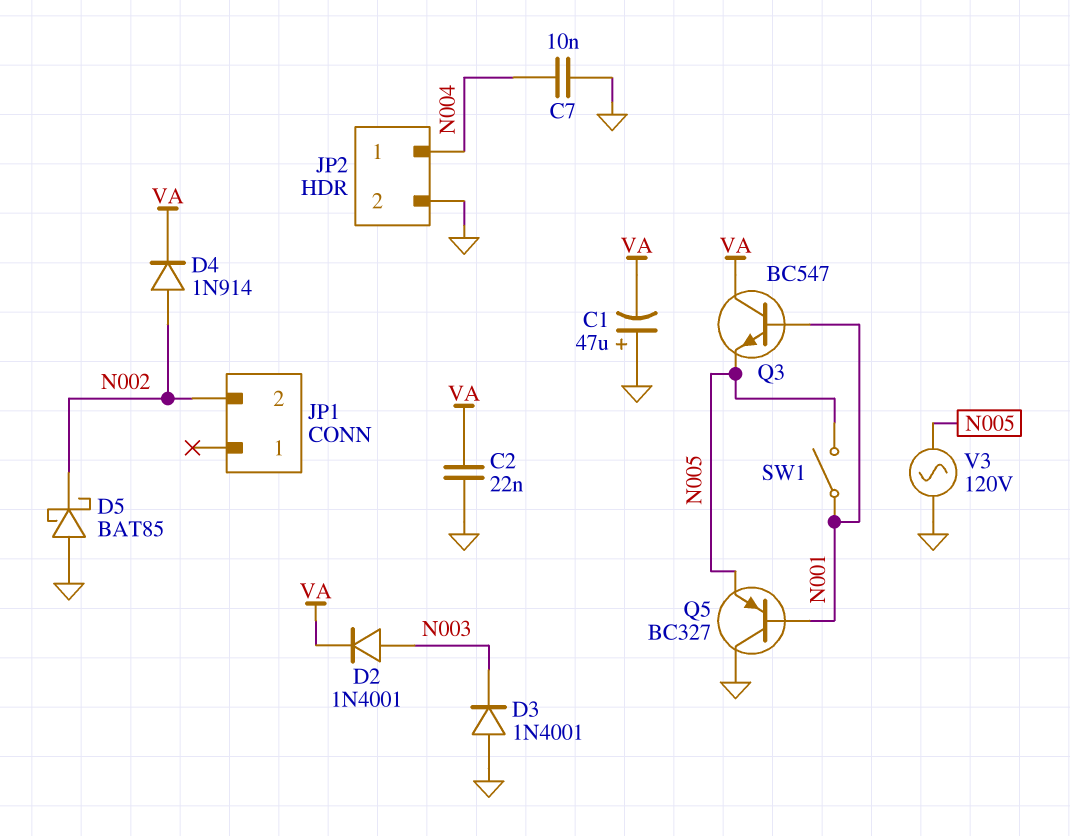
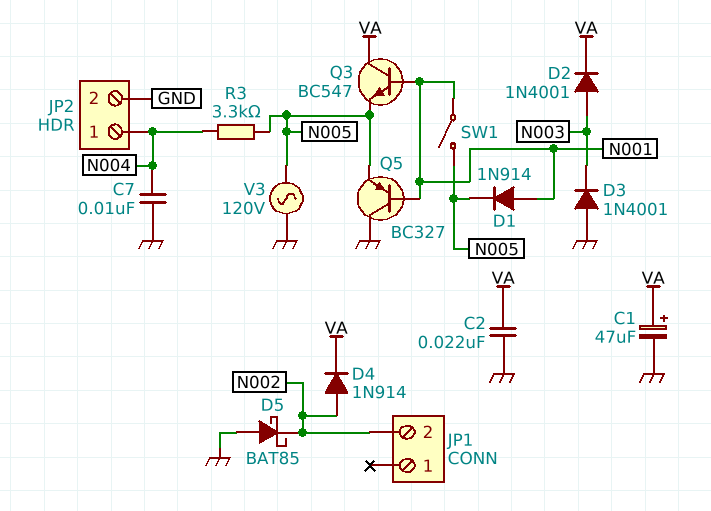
C1: 47uF (plus GND, minus VA) -> 47uF (plus VA, minus GND)
D1: none -> diode 1N914 (A N001, K N005)
R3: none -> 3.3k (N004, N005)

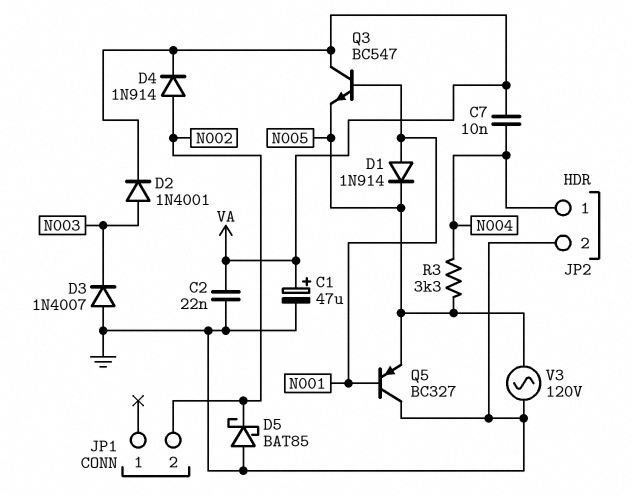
C7: 10nF (GND, N004) -> 10nF (N004, VA)
D3: diode 1N4001 (A GND, K N003) -> diode 1N4007 (A GND, K N003)
SW1: switch (N001, N005) -> none

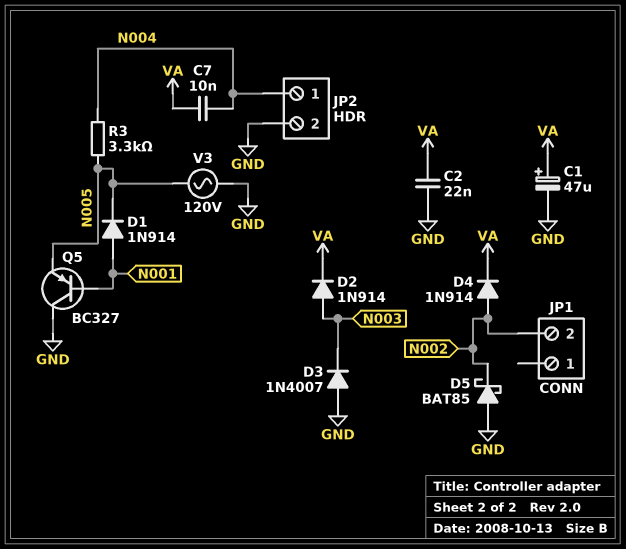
D2: diode 1N4001 (A N003, K VA) -> diode 1N914 (A N003, K VA)
Q3: NPN BC547 (B N001, C VA, E N005) -> none

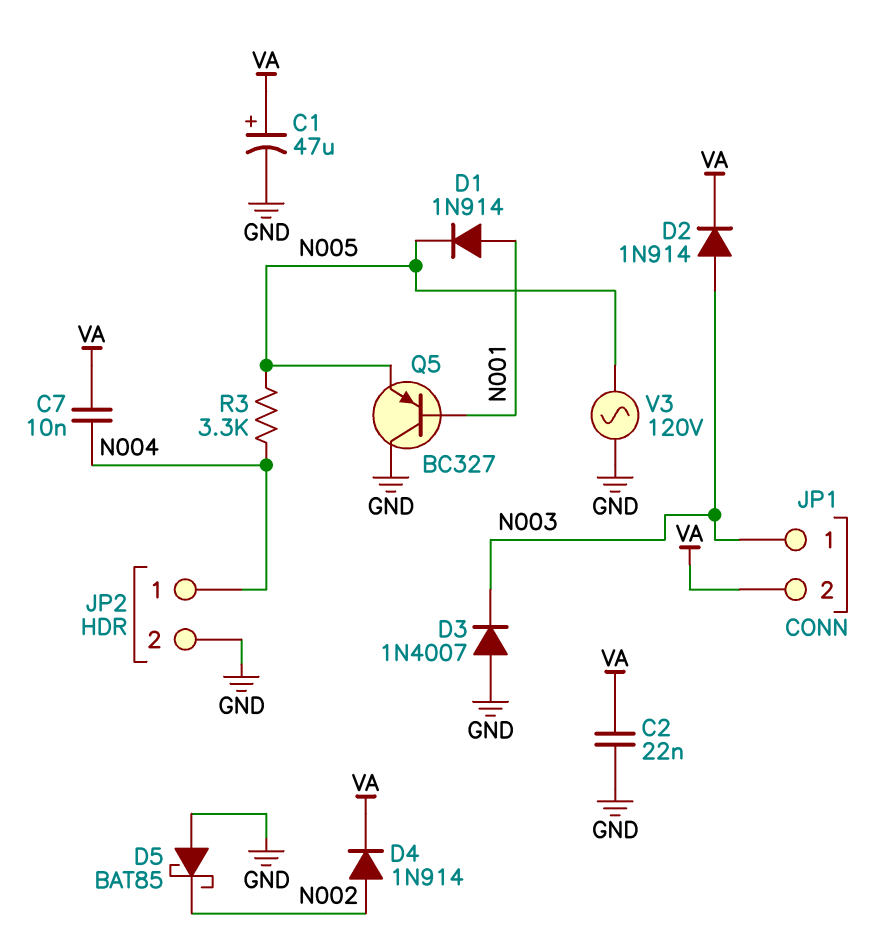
JP1 pin 1: none -> N003
JP1 pin 2: N002 -> VA

